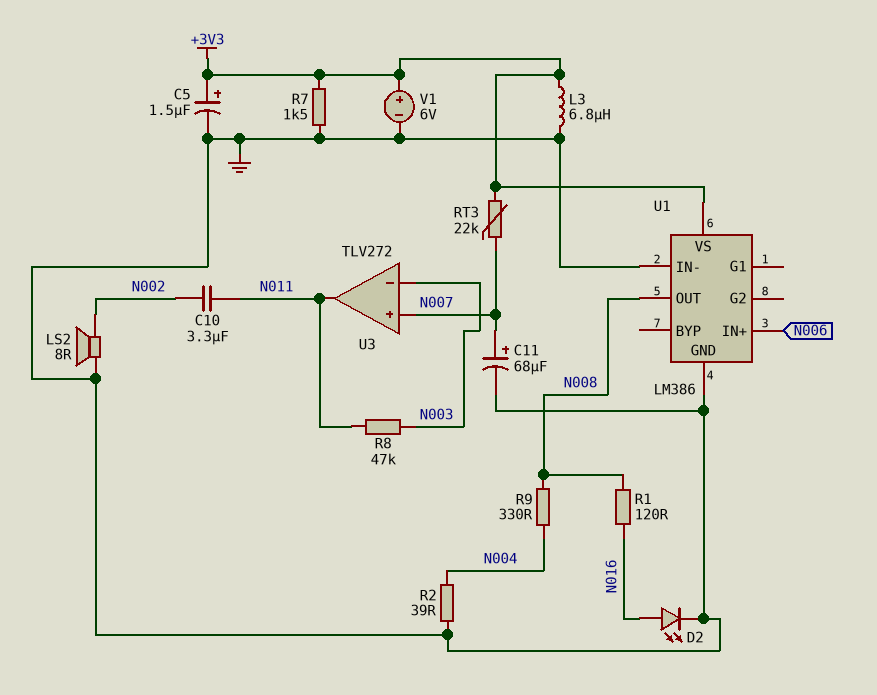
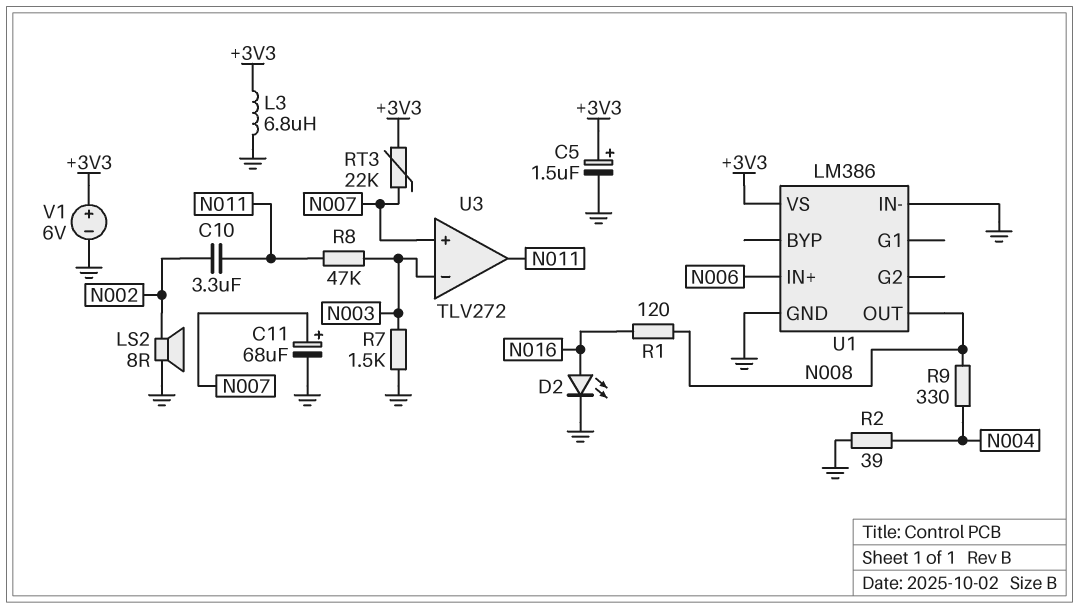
R7: 1.5k (+3V3, GND) -> 1.5k (GND, N003)

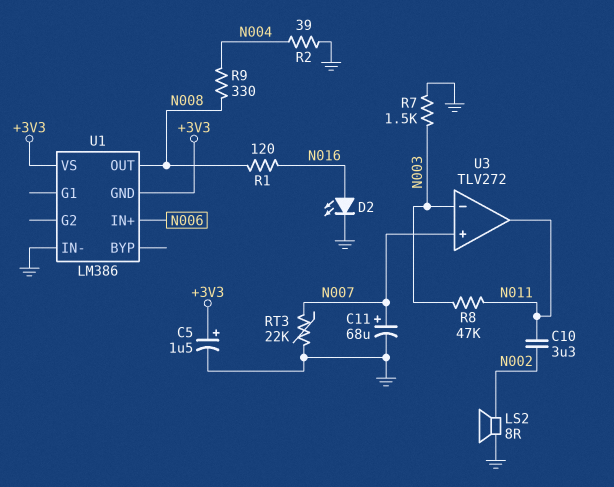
L3: 6.8uH (+3V3, GND) -> none
RT3: 22k (+3V3, N007) -> 22k (GND, N007)
U1 pin GND: GND -> +3V3
V1: 6V (plus +3V3, minus GND) -> none

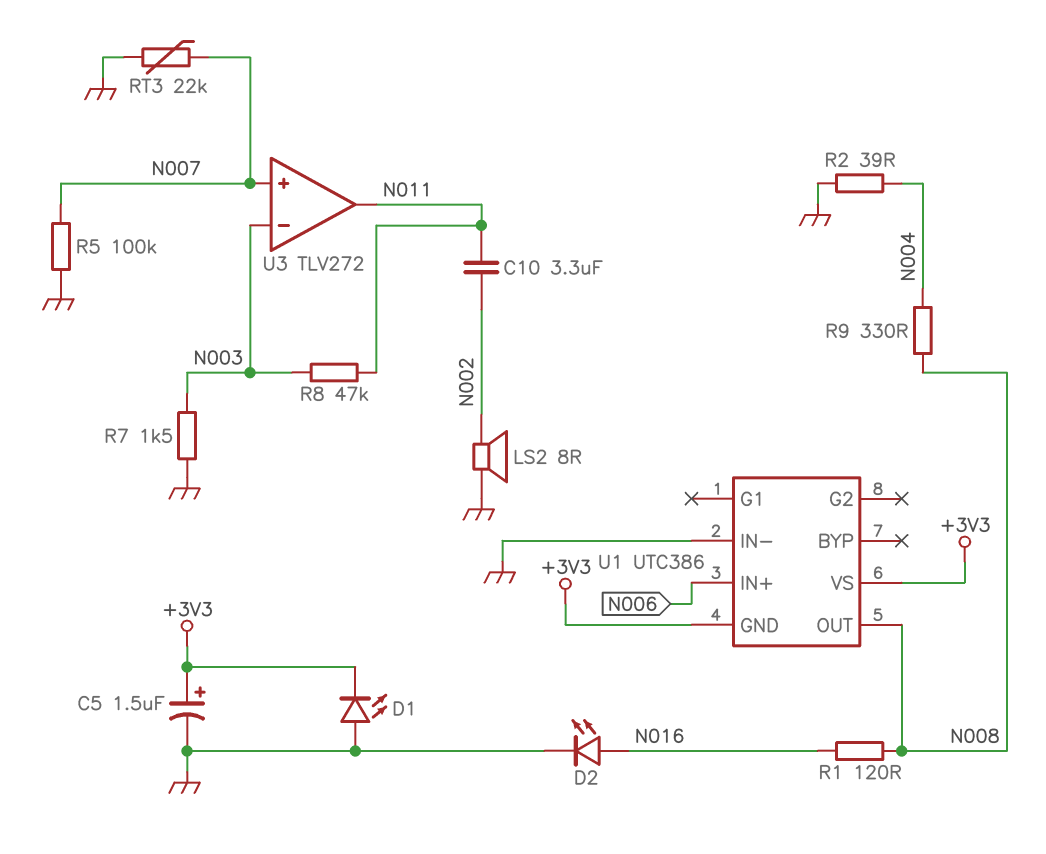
C11: 68uF (plus N007, minus GND) -> none
D1: none -> LED (A GND, K +3V3)
R5: none -> 100k (GND, N007)
U1: LM386 -> UTC386

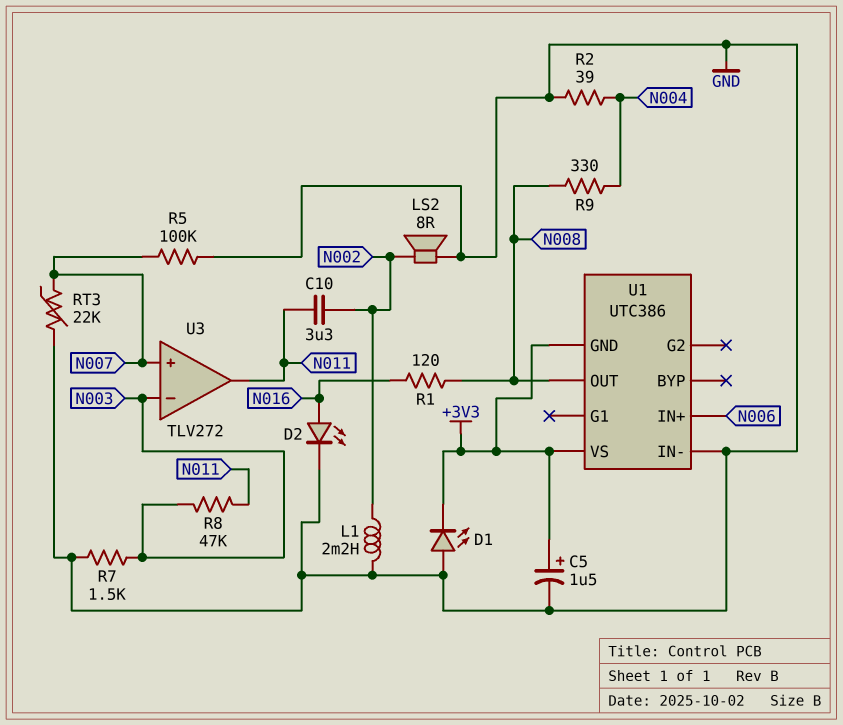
L1: none -> 2.2mH (GND, N002)

